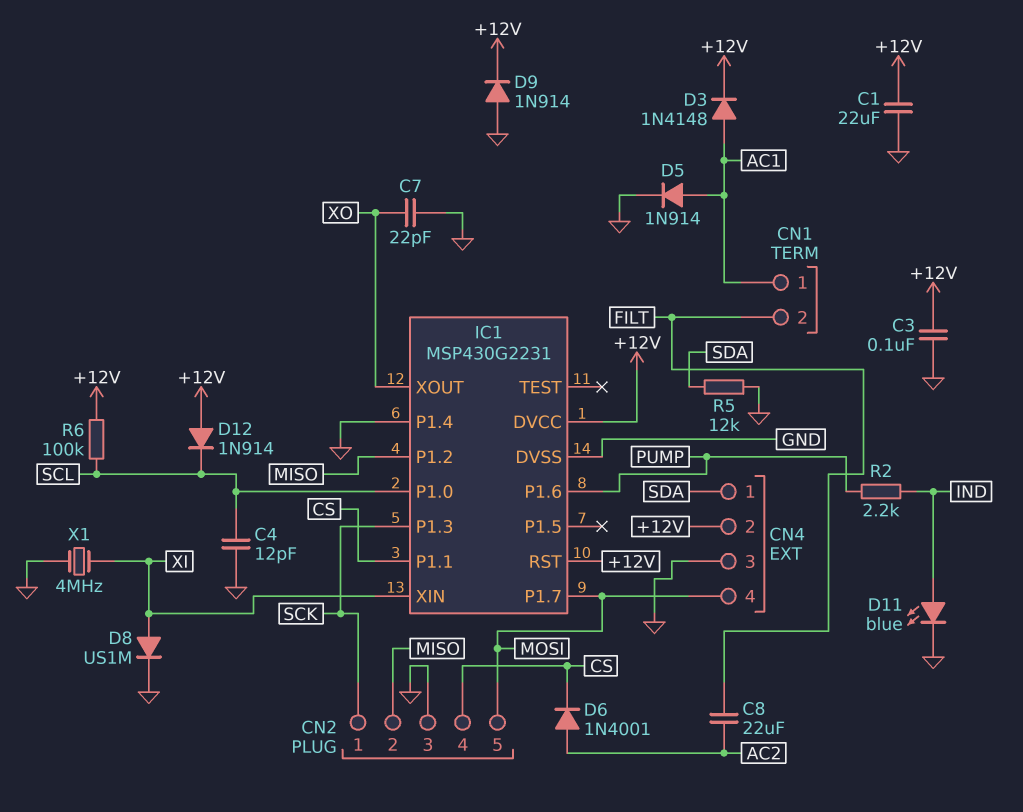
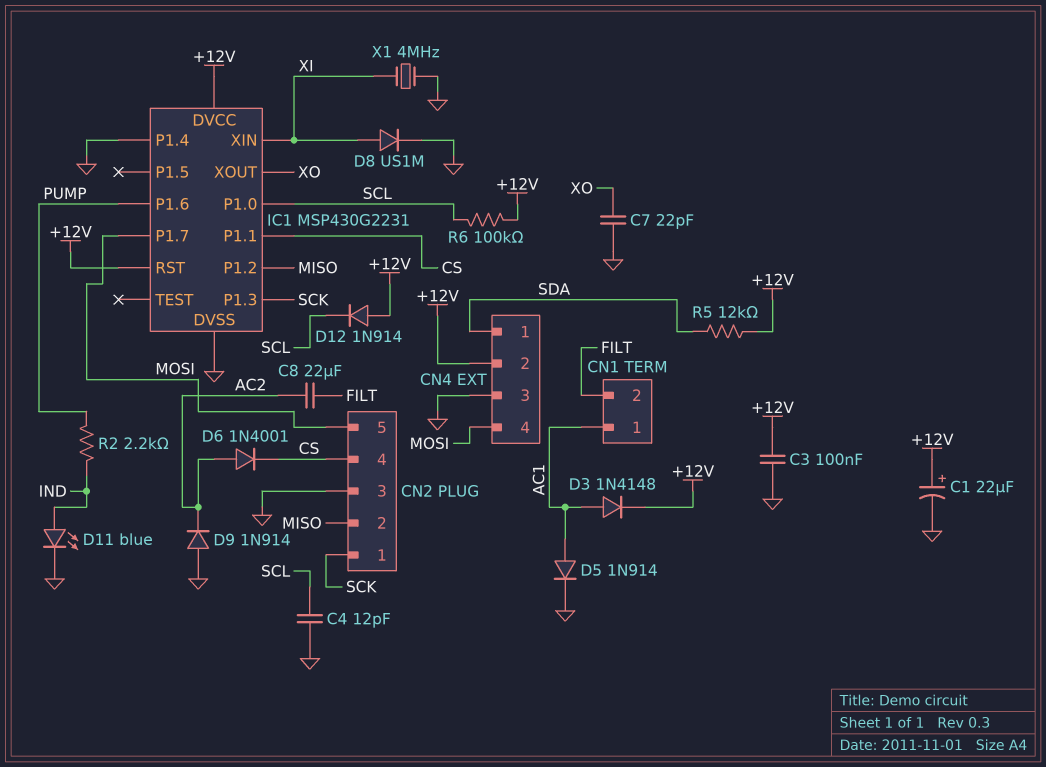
C1: 22uF (+12V, GND) -> 22uF (plus +12V, minus GND)
D9: diode 1N914 (A GND, K +12V) -> diode 1N914 (A GND, K AC2)
R5: 12k (GND, SDA) -> 12k (+12V, SDA)

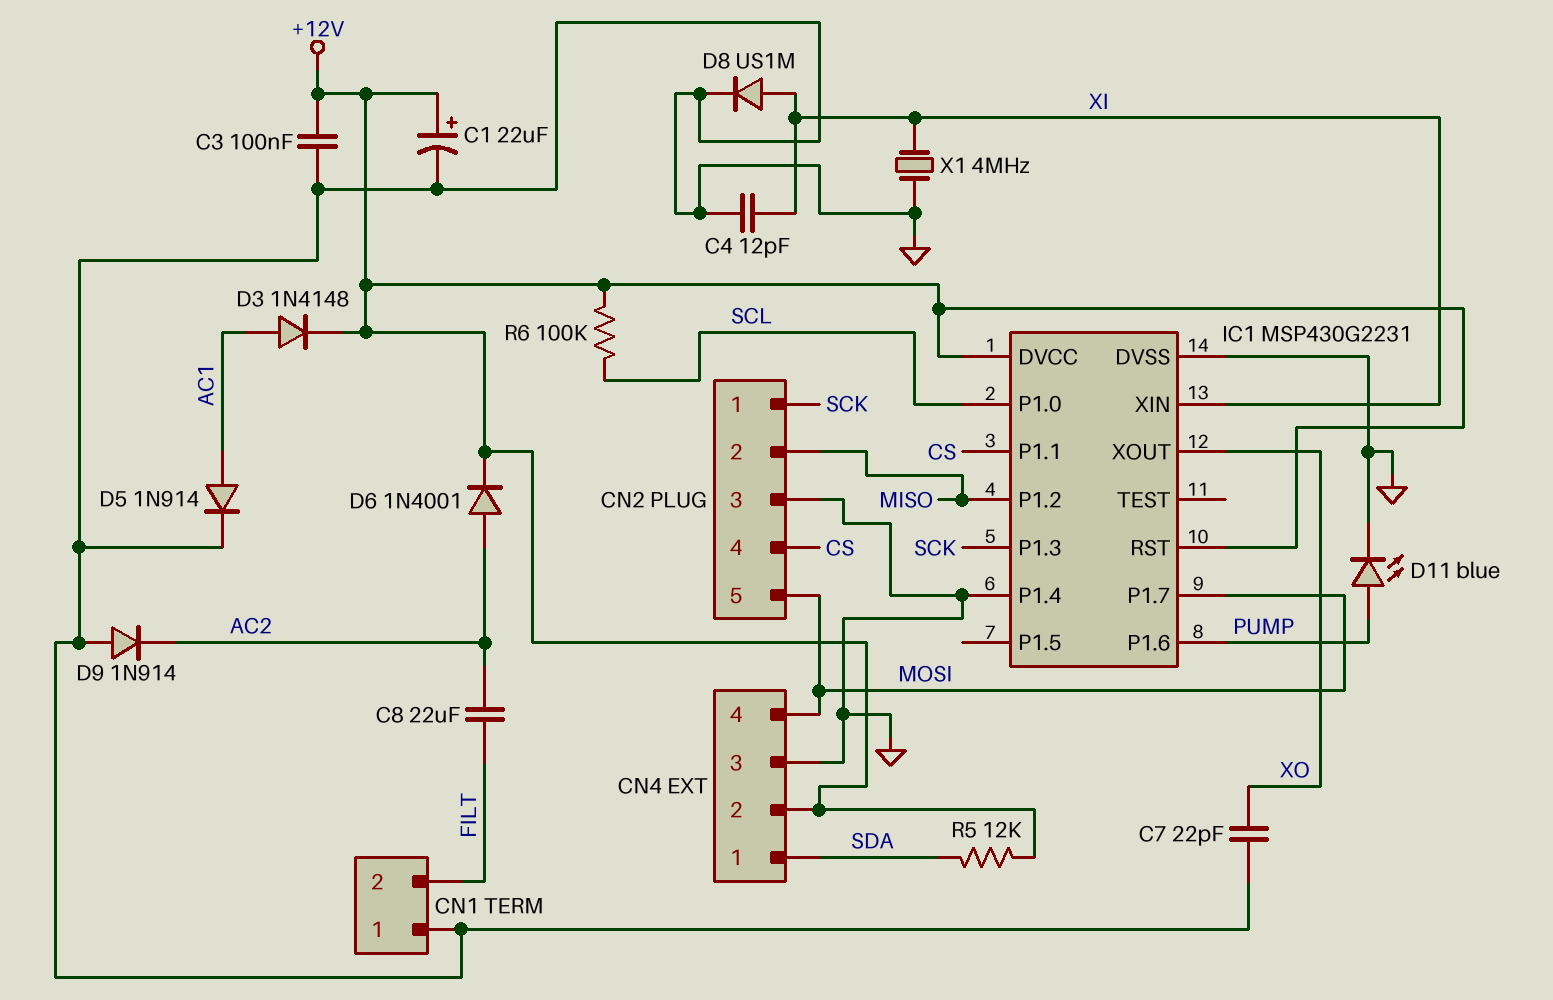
C4: 12pF (GND, SCL) -> 12pF (GND, XI)
CN1 pin 1: AC1 -> GND
D6: diode 1N4001 (A AC2, K CS) -> diode 1N4001 (A AC2, K +12V)
D11: LED blue (A IND, K GND) -> LED blue (A PUMP, K GND)
D12: diode 1N914 (A +12V, K SCL) -> none
R2: 2.2k (IND, PUMP) -> none

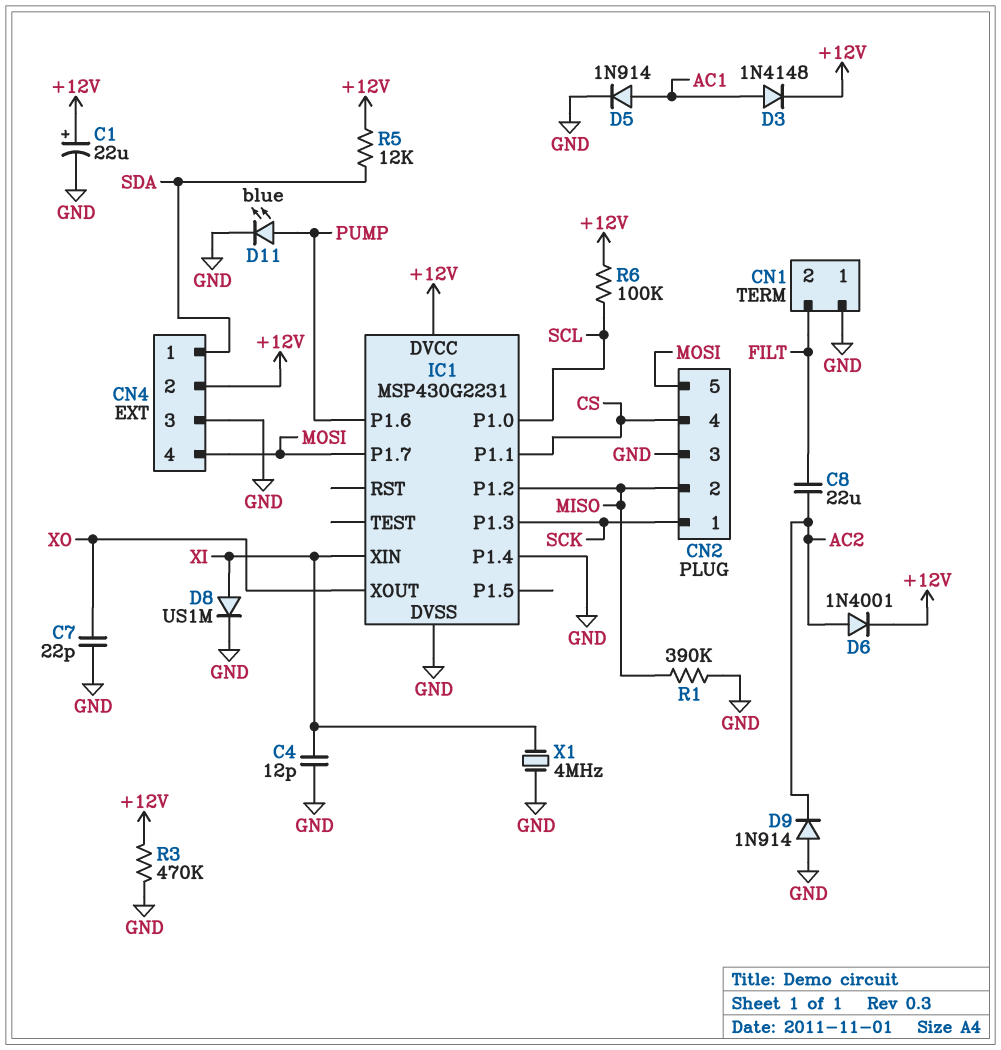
C3: 100nF (+12V, GND) -> none
IC1 pin RST: +12V -> none
R1: none -> 390k (GND, MISO)
R3: none -> 470k (+12V, GND)

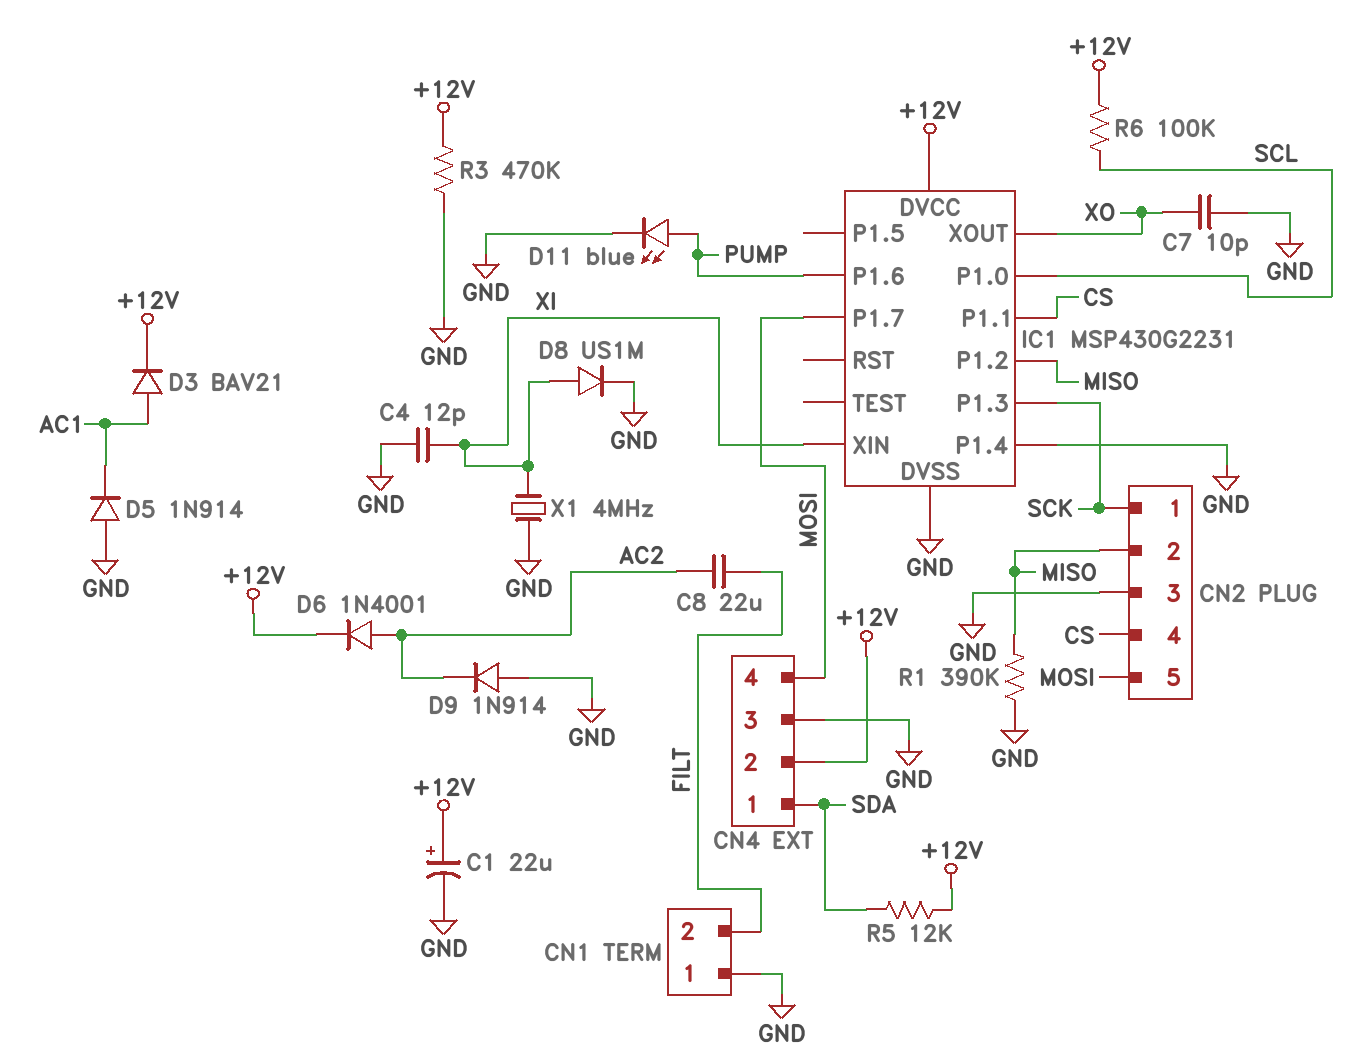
C7: 22pF (GND, XO) -> 10pF (GND, XO)
D3: diode 1N4148 (A AC1, K +12V) -> diode BAV21 (A AC1, K +12V)
D5: diode 1N914 (A AC1, K GND) -> diode 1N914 (A GND, K AC1)

